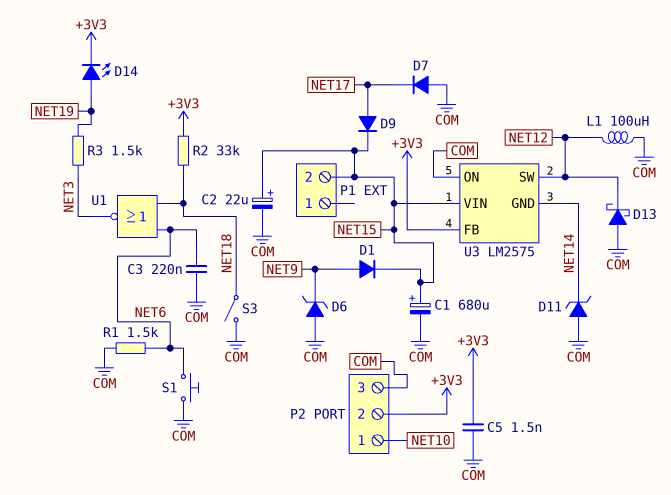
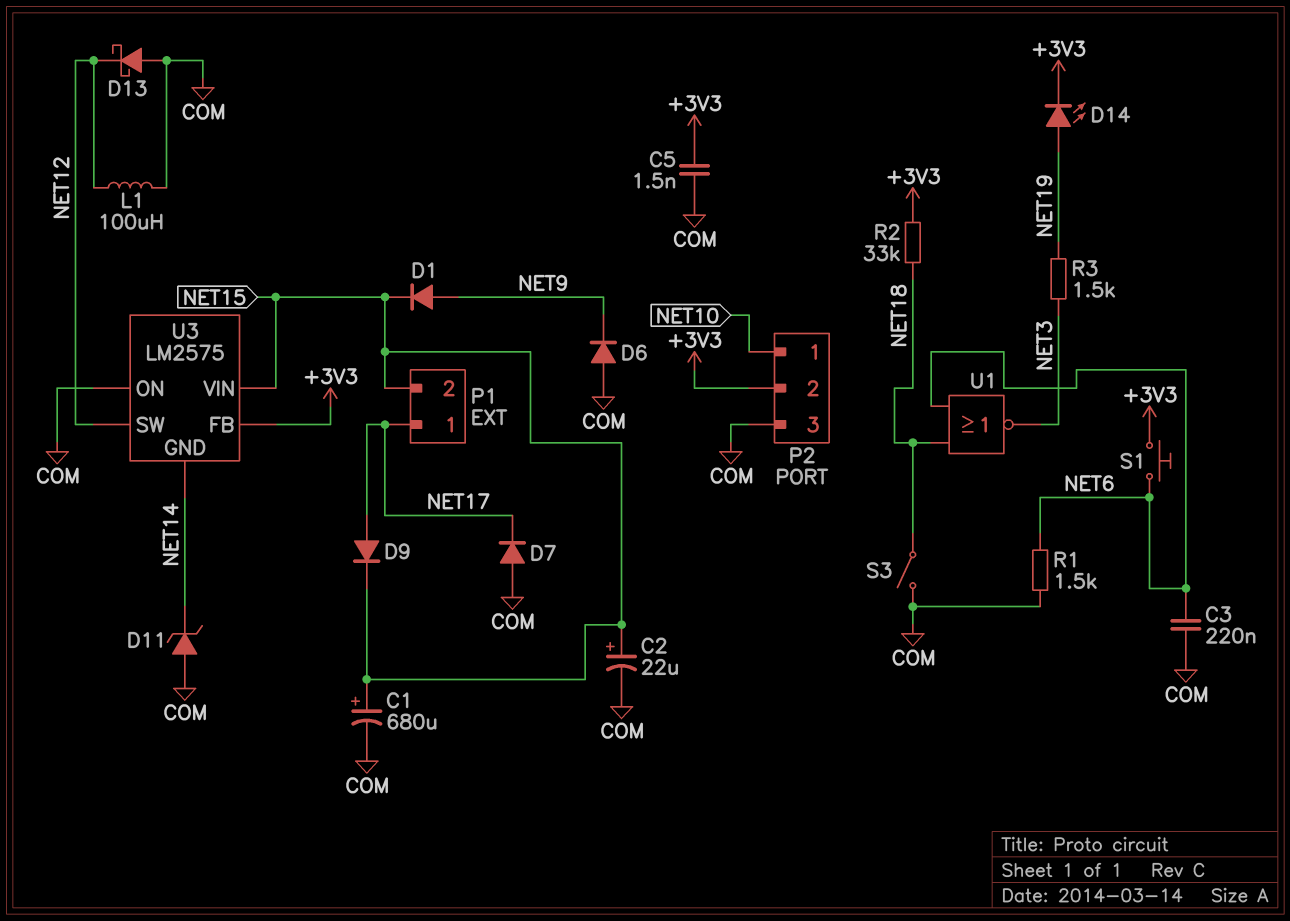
D6: zener (A COM, K NET9) -> diode (A COM, K NET9)
P1 pin 1: none -> NET17
S1: button (COM, NET6) -> button (+3V3, NET6)

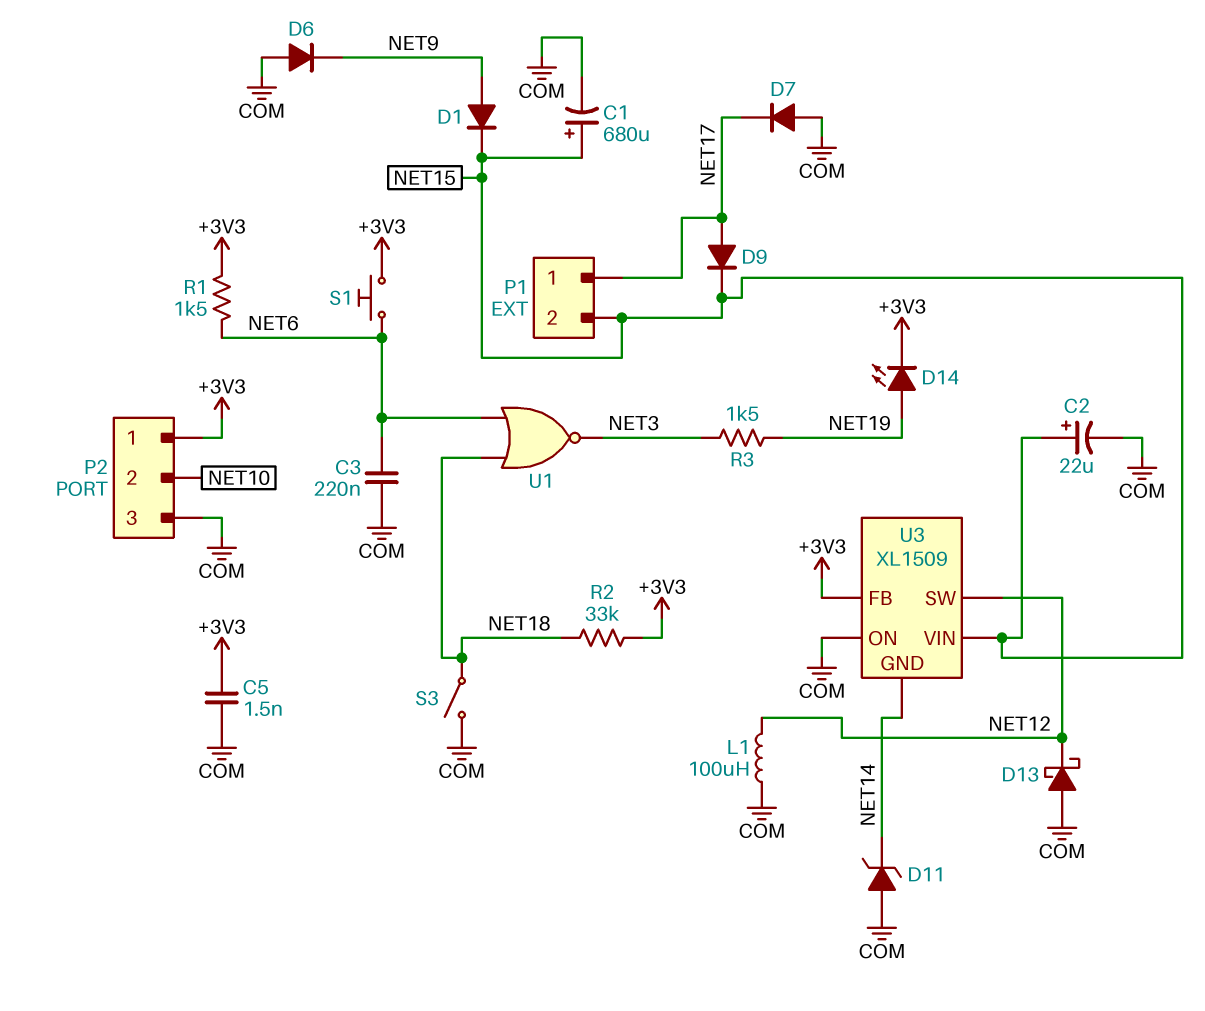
P2 pin 1: NET10 -> +3V3
P2 pin 2: +3V3 -> NET10
R1: 1.5k (COM, NET6) -> 1.5k (+3V3, NET6)
U3: LM2575 -> XL1509

